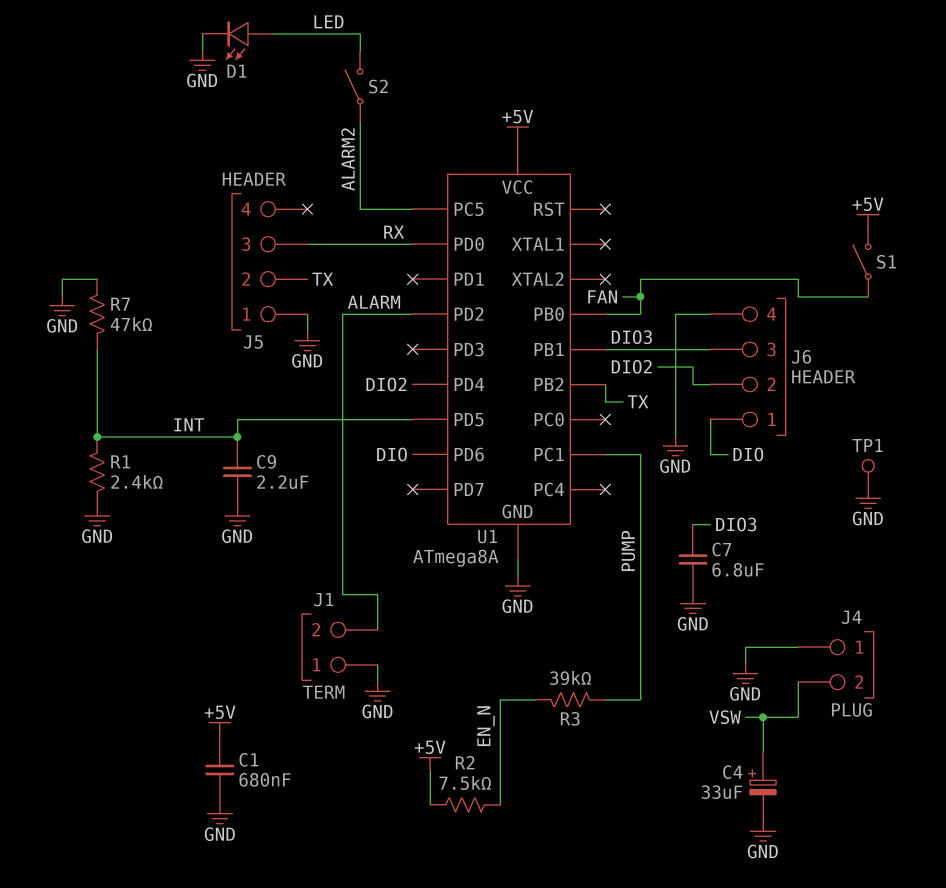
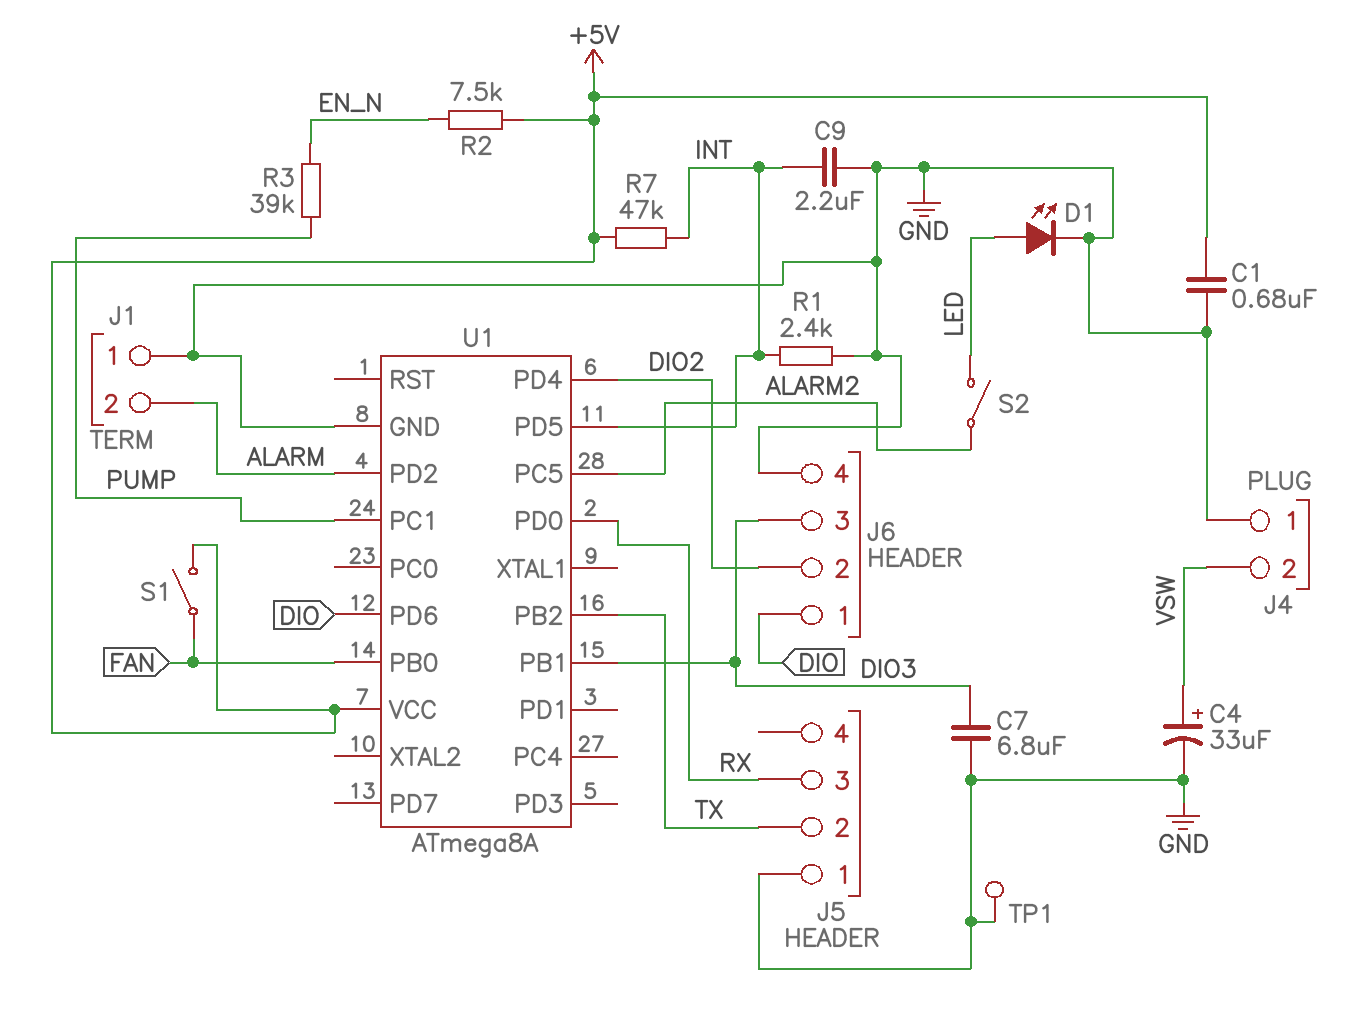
R7: 47k (GND, INT) -> 47k (+5V, INT)

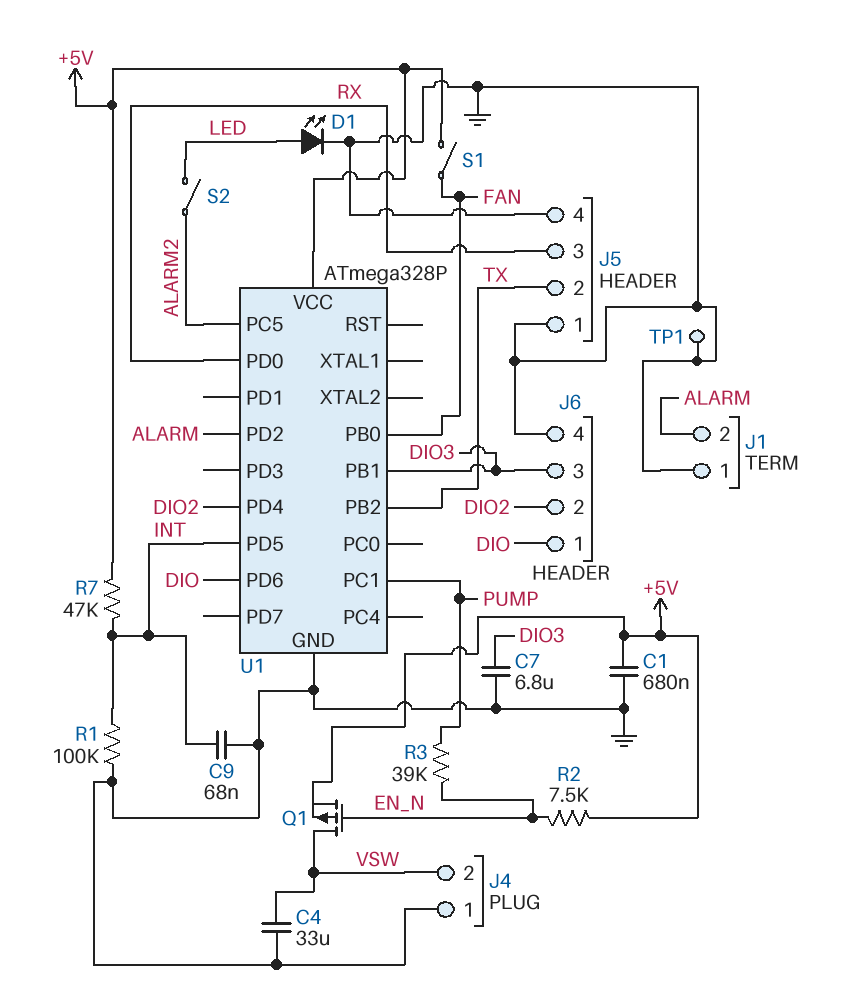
C4: 33uF (plus VSW, minus GND) -> 33uF (GND, VSW)
C9: 2.2uF (GND, INT) -> 68nF (GND, INT)
J5 pin 4: none -> GND
Q1: none -> PMOS (G EN_N, D VSW, S +5V)
R1: 2.4k (GND, INT) -> 100k (GND, INT)
U1: ATmega8A -> ATmega328P

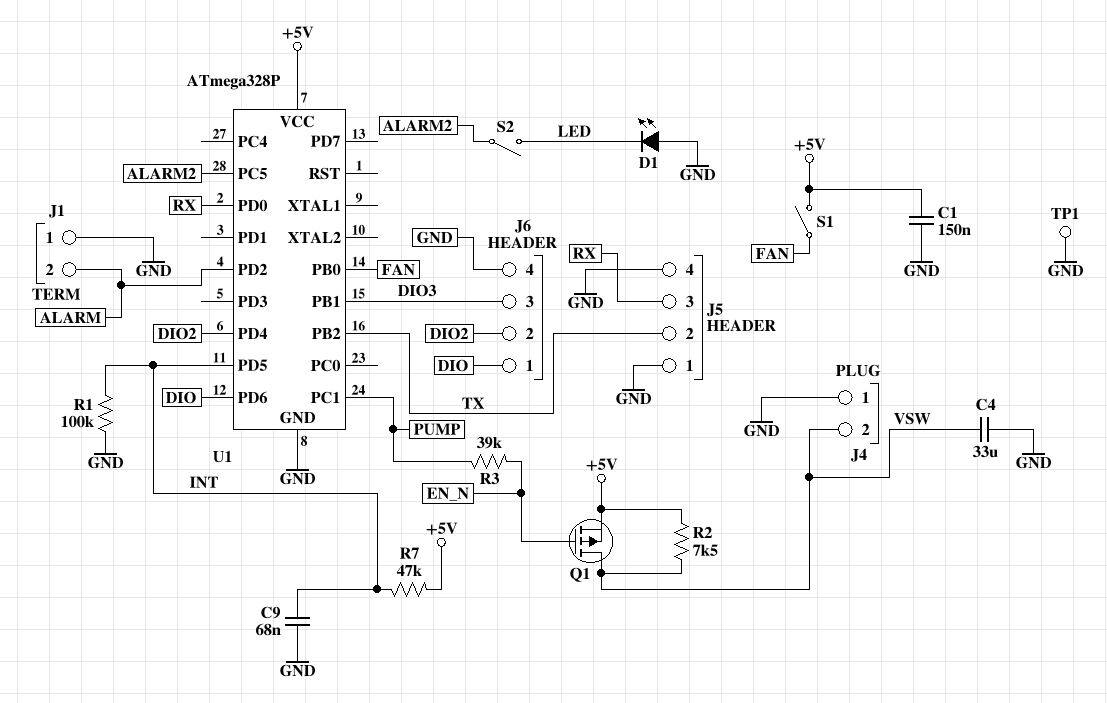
C1: 680nF (+5V, GND) -> 150nF (+5V, GND)
C7: 6.8uF (DIO3, GND) -> none
D1: LED (A LED, K GND) -> LED (A GND, K LED)
R2: 7.5k (+5V, EN_N) -> 7.5k (+5V, VSW)

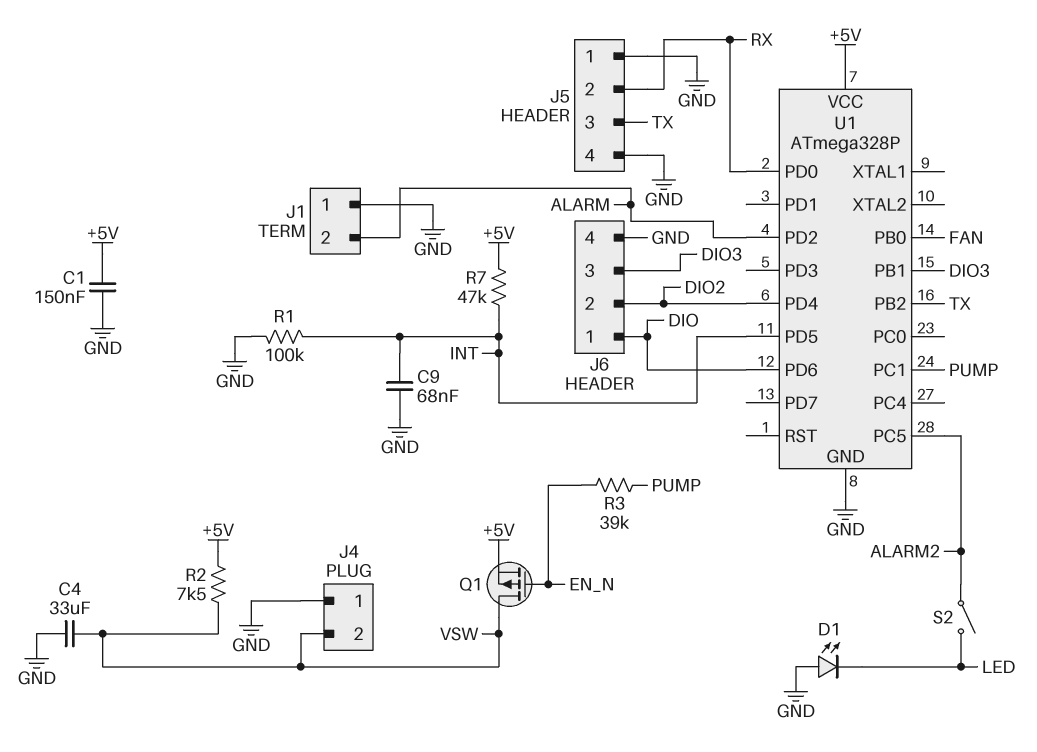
J5 pin 2: TX -> RX
J5 pin 3: RX -> TX
S1: switch (+5V, FAN) -> none
TP1: test point (GND) -> none

